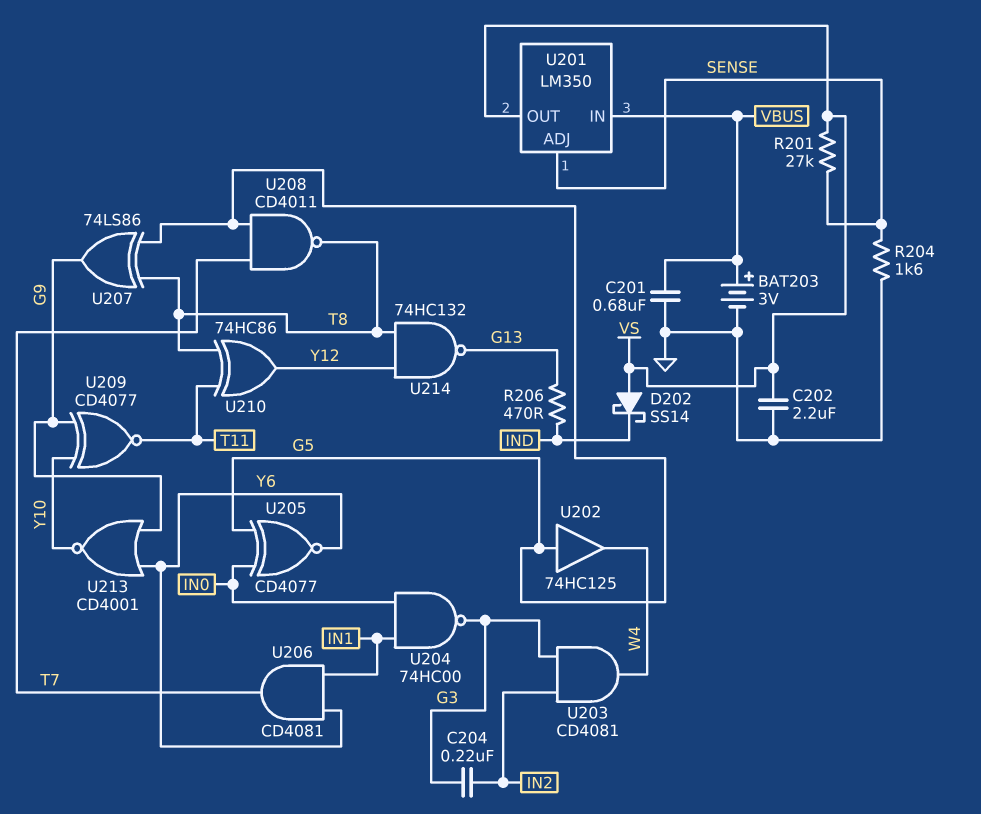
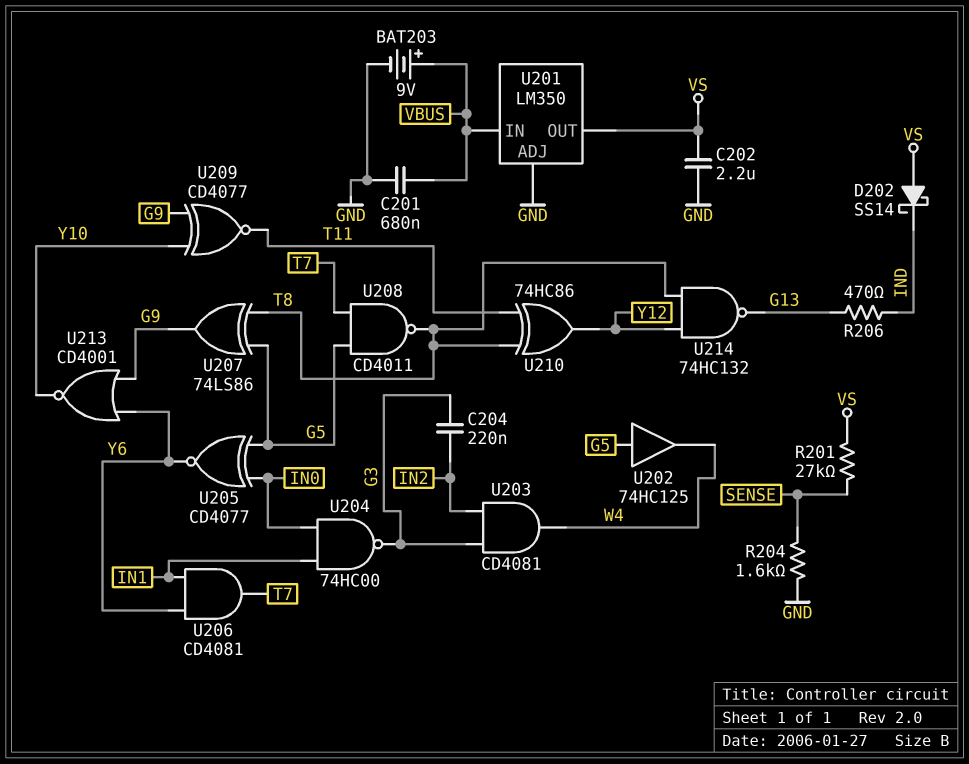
BAT203: 3V (plus VBUS, minus GND) -> 9V (plus VBUS, minus GND)
U201 pin ADJ: SENSE -> GND

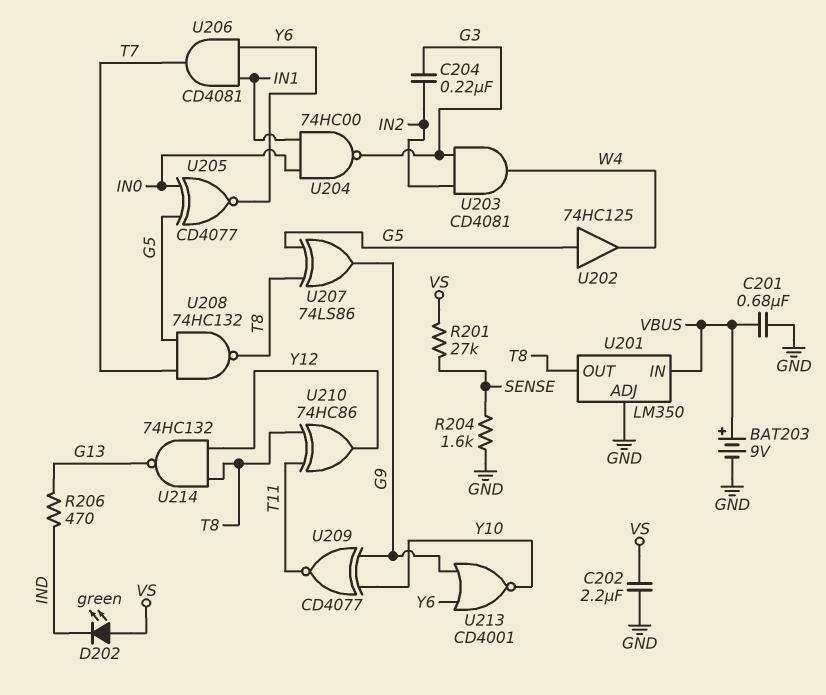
D202: schottky SS14 (A VS, K IND) -> LED green (A VS, K IND)
U201 pin OUT: VS -> T8
U208: NAND CD4011 (in G5, in T7, out T8) -> NAND 74HC132 (in G5, in T7, out T8)

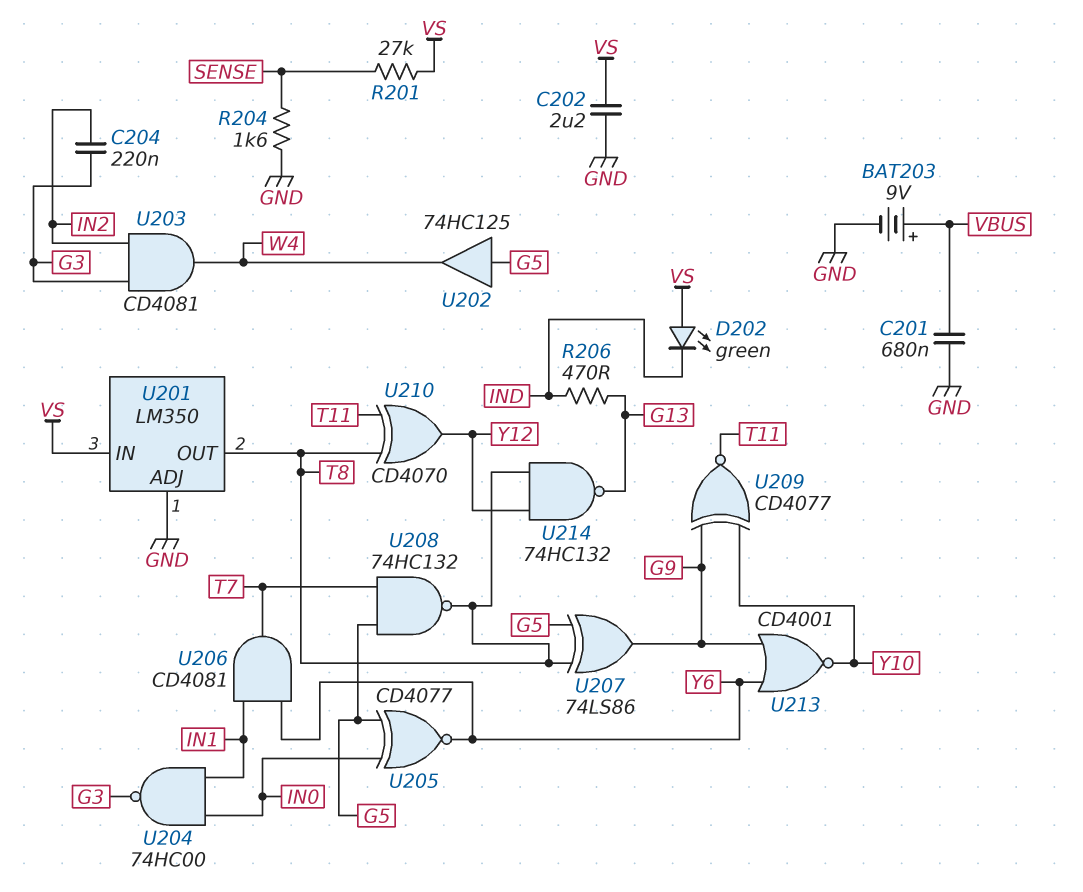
U201 pin IN: VBUS -> VS
U210: XOR 74HC86 (in T8, in T11, out Y12) -> XOR CD4070 (in T8, in T11, out Y12)

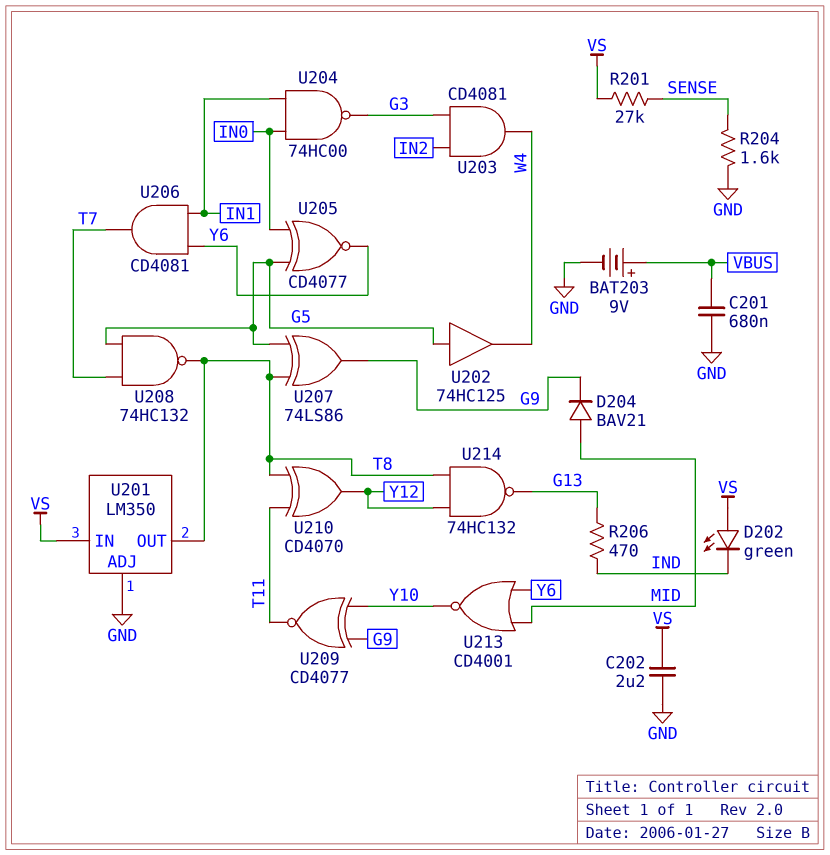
C204: 220nF (G3, IN2) -> none
D204: none -> diode BAV21 (A MID, K G9)
U213: NOR CD4001 (in G9, in Y6, out Y10) -> NOR CD4001 (in MID, in Y6, out Y10)

